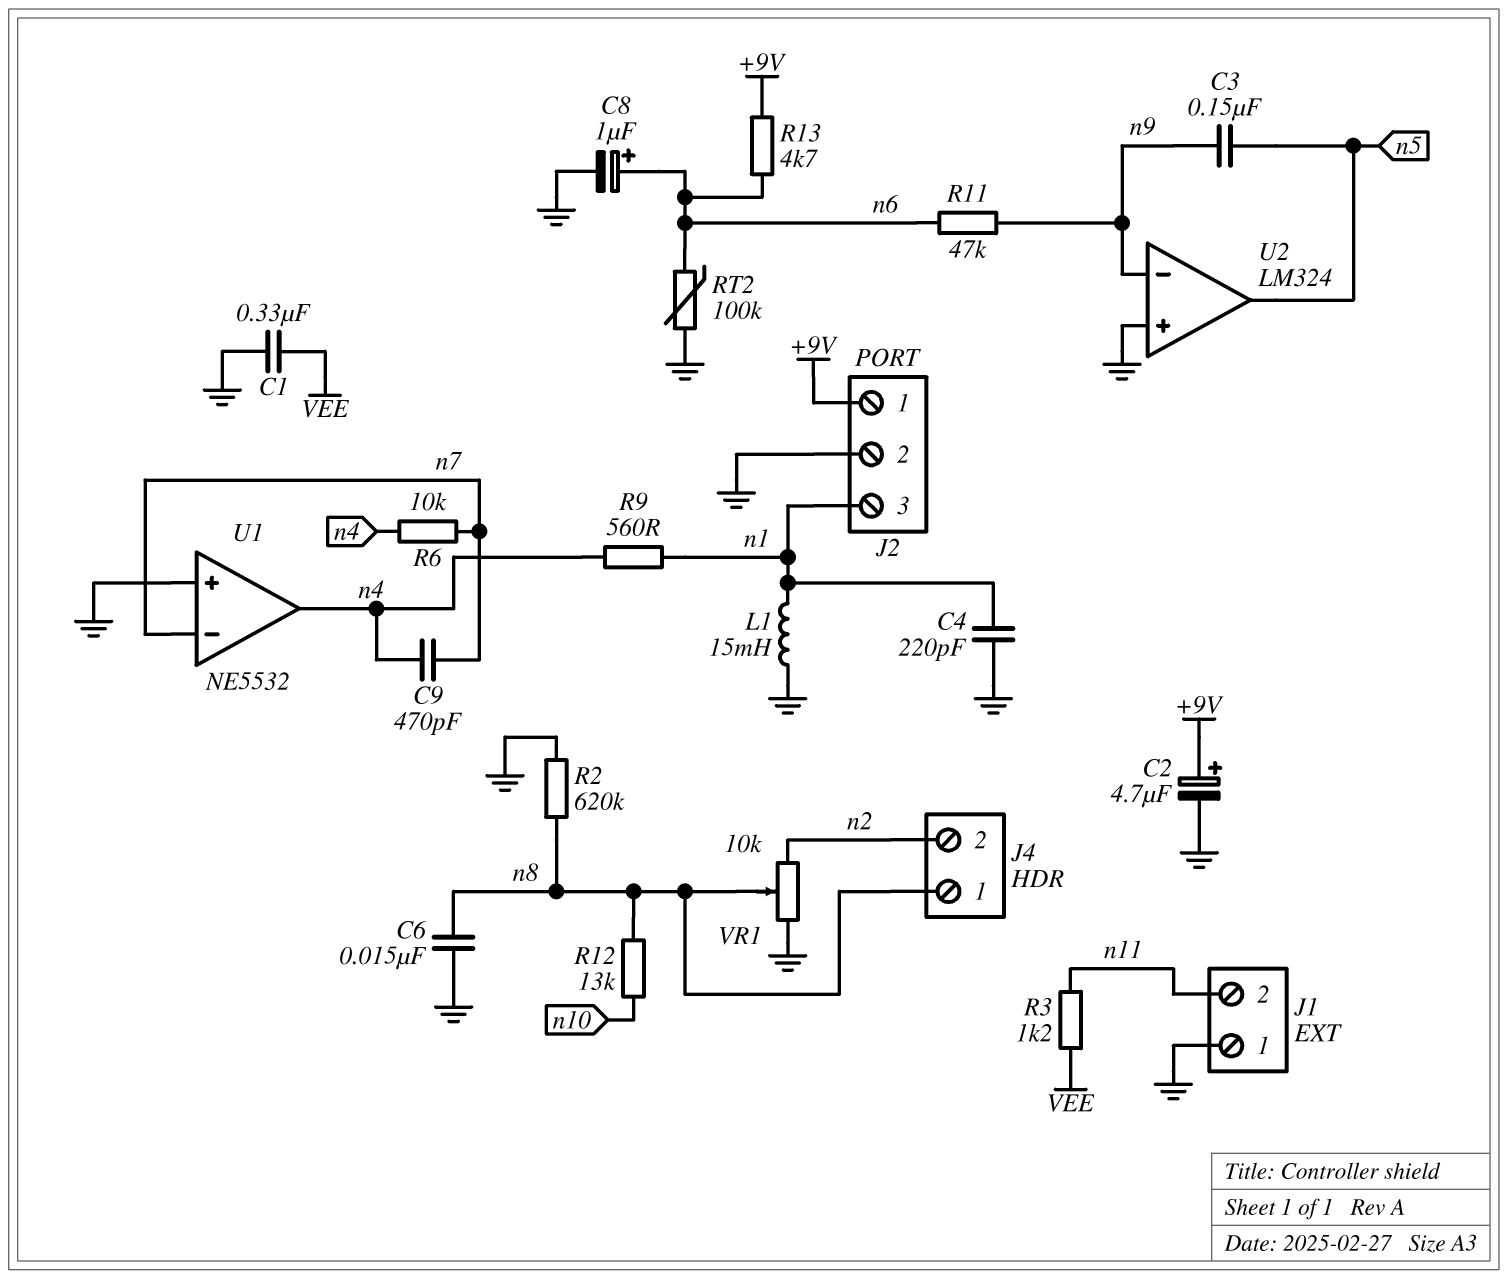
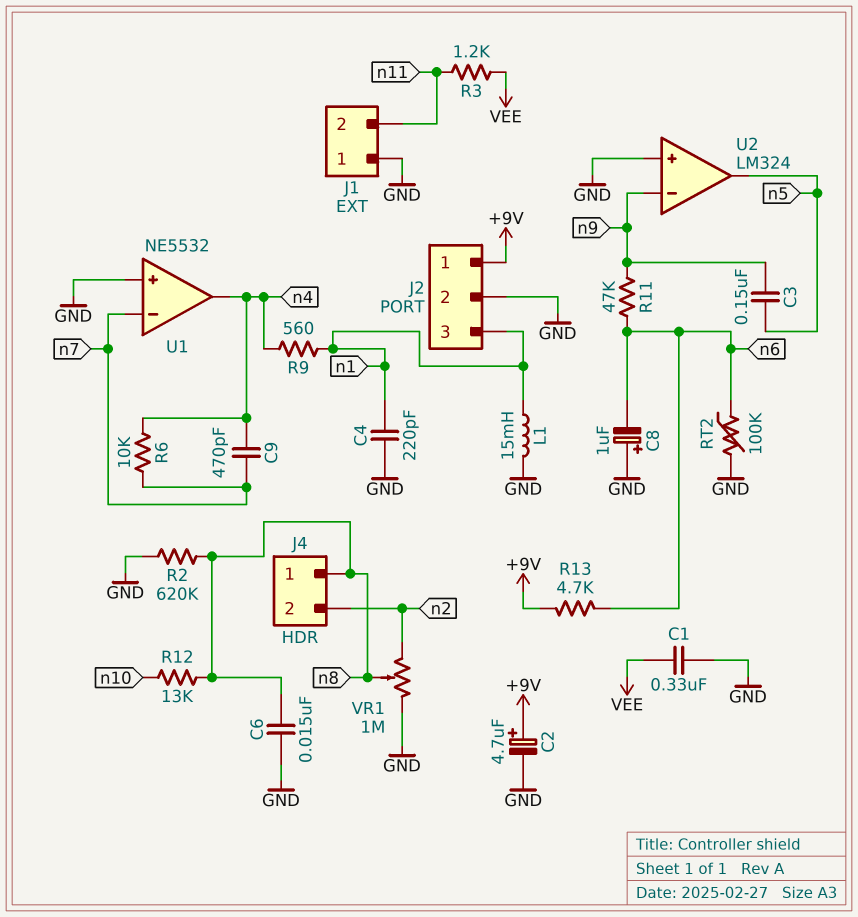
C8: 1uF (plus n6, minus GND) -> 1uF (plus GND, minus n6)
VR1: 10k (GND, n2, wiper n8) -> 1M (GND, n2, wiper n8)

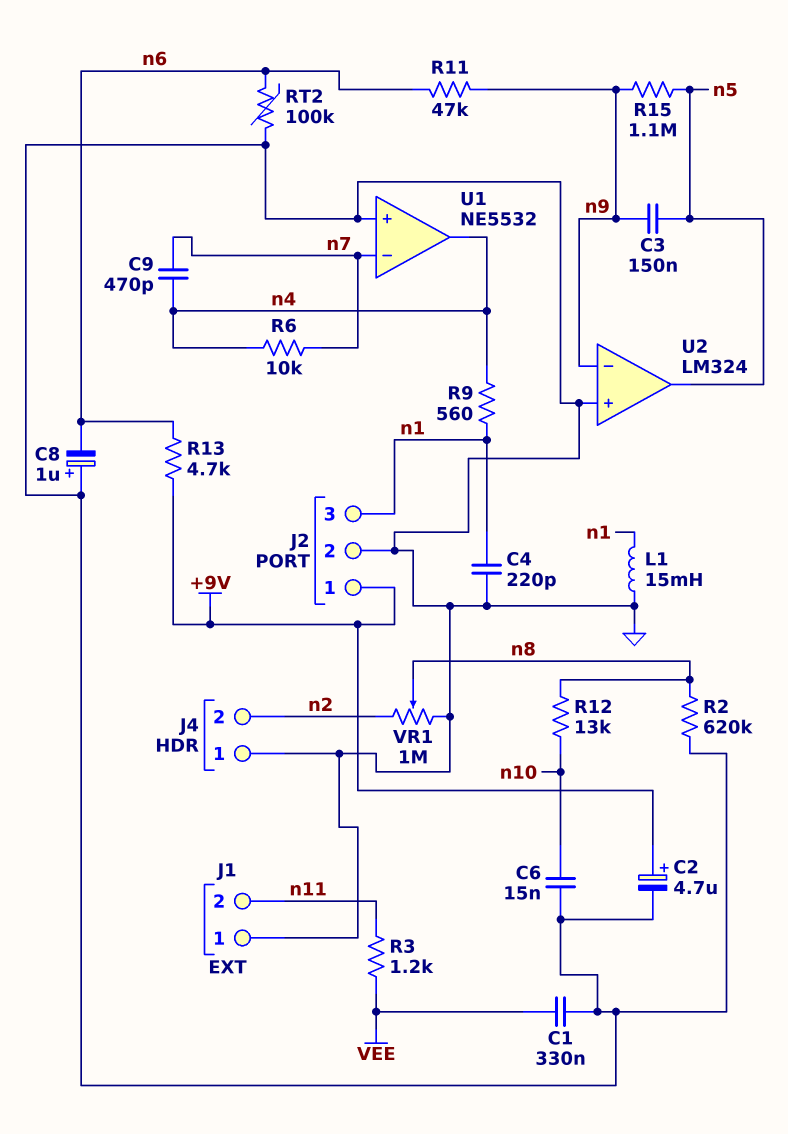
C6: 15nF (GND, n8) -> 15nF (GND, n10)
J4 pin 1: n8 -> GND
R15: none -> 1.1M (n5, n9)

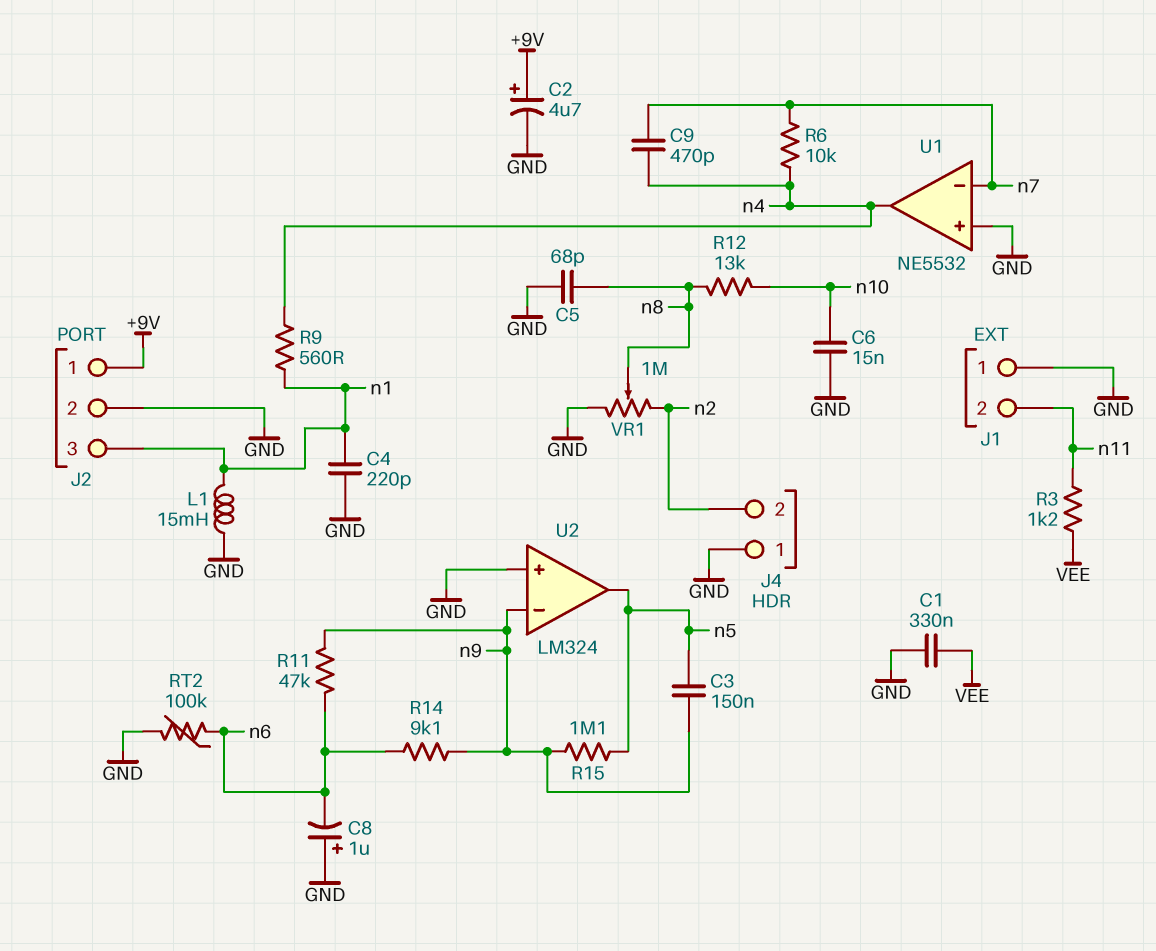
C5: none -> 68pF (GND, n8)
R2: 620k (GND, n8) -> none
R13: 4.7k (+9V, n6) -> none
R14: none -> 9.1k (n6, n9)

